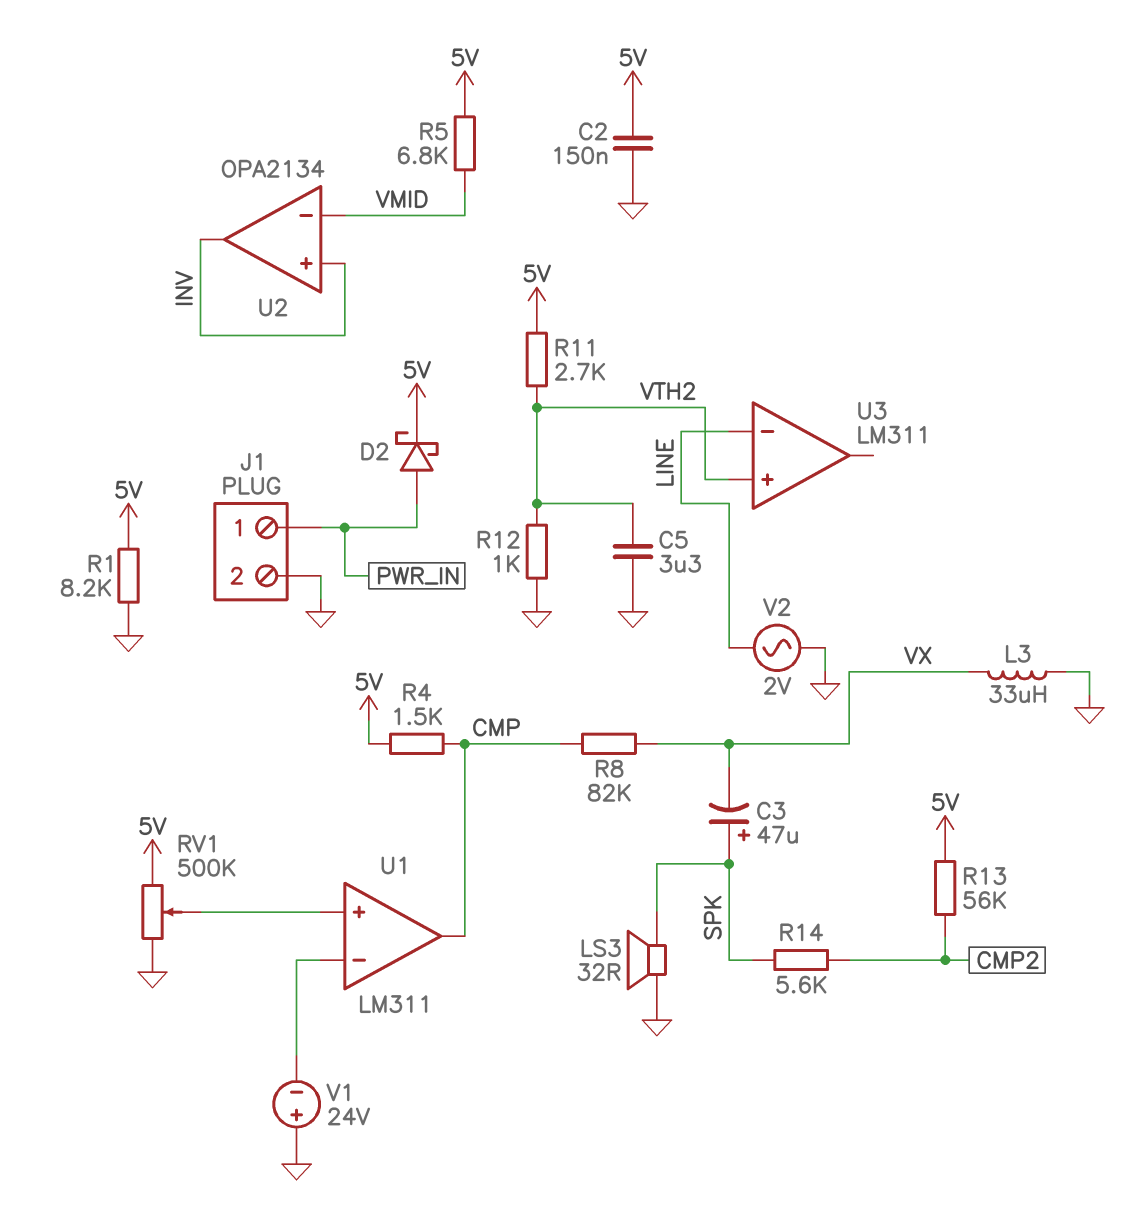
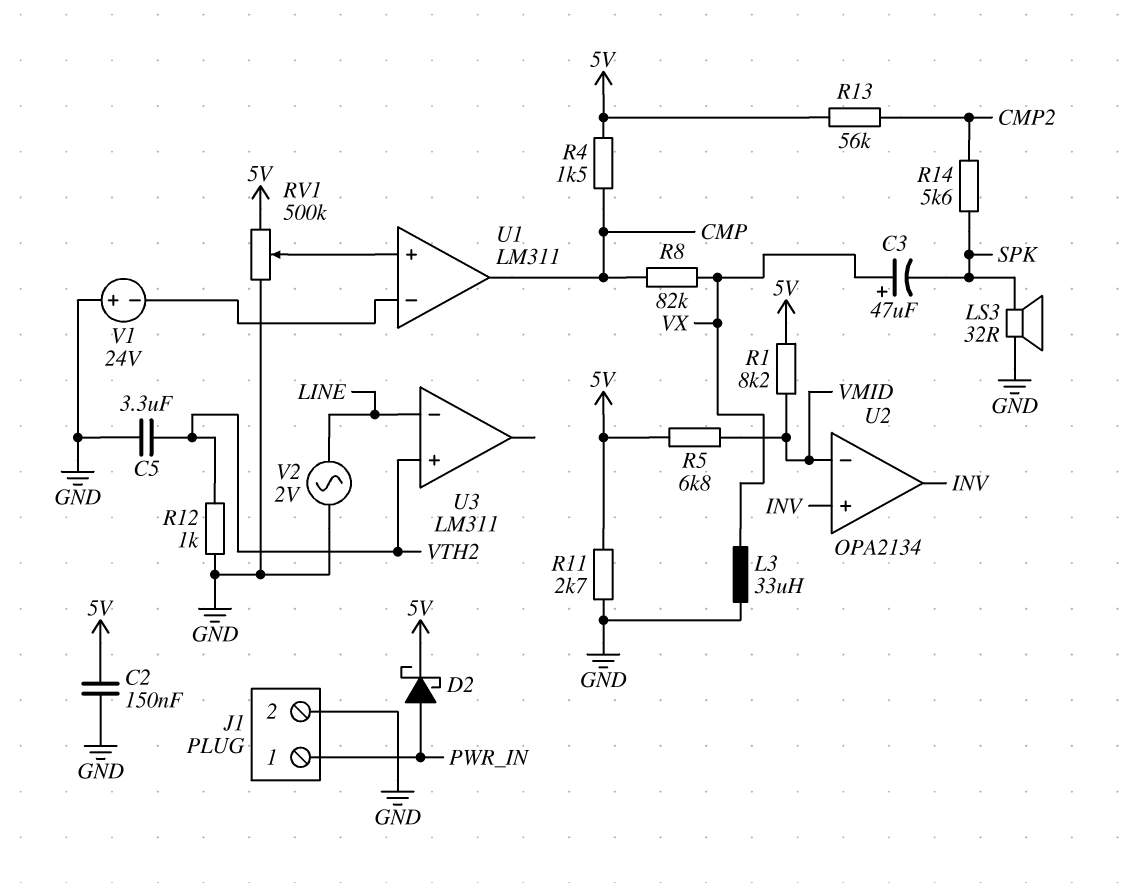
C3: 47uF (plus SPK, minus VX) -> 47uF (plus VX, minus SPK)
R1: 8.2k (5V, GND) -> 8.2k (5V, VMID)
R11: 2.7k (5V, VTH2) -> 2.7k (5V, GND)

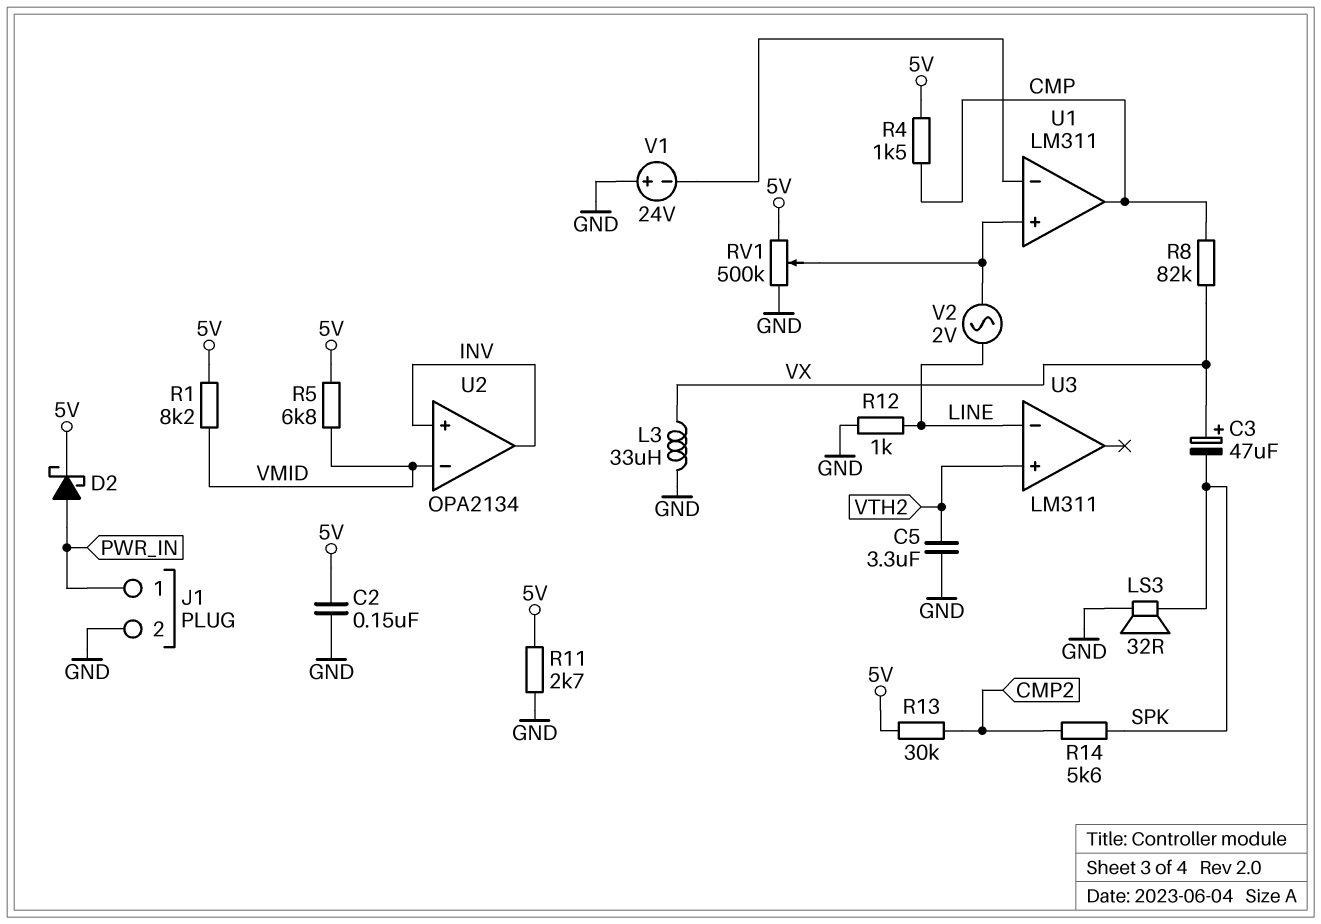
R12: 1k (GND, VTH2) -> 1k (GND, LINE)
R13: 56k (5V, CMP2) -> 30k (5V, CMP2)
V2: AC 2V (GND, LINE) -> AC 2V (LINE, U1/in+)

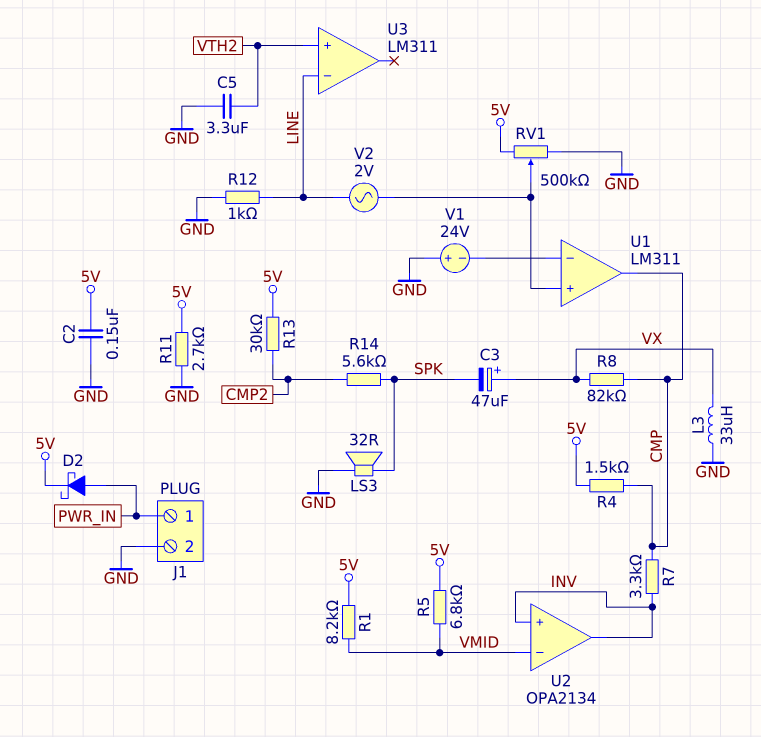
R7: none -> 3.3k (CMP, INV)

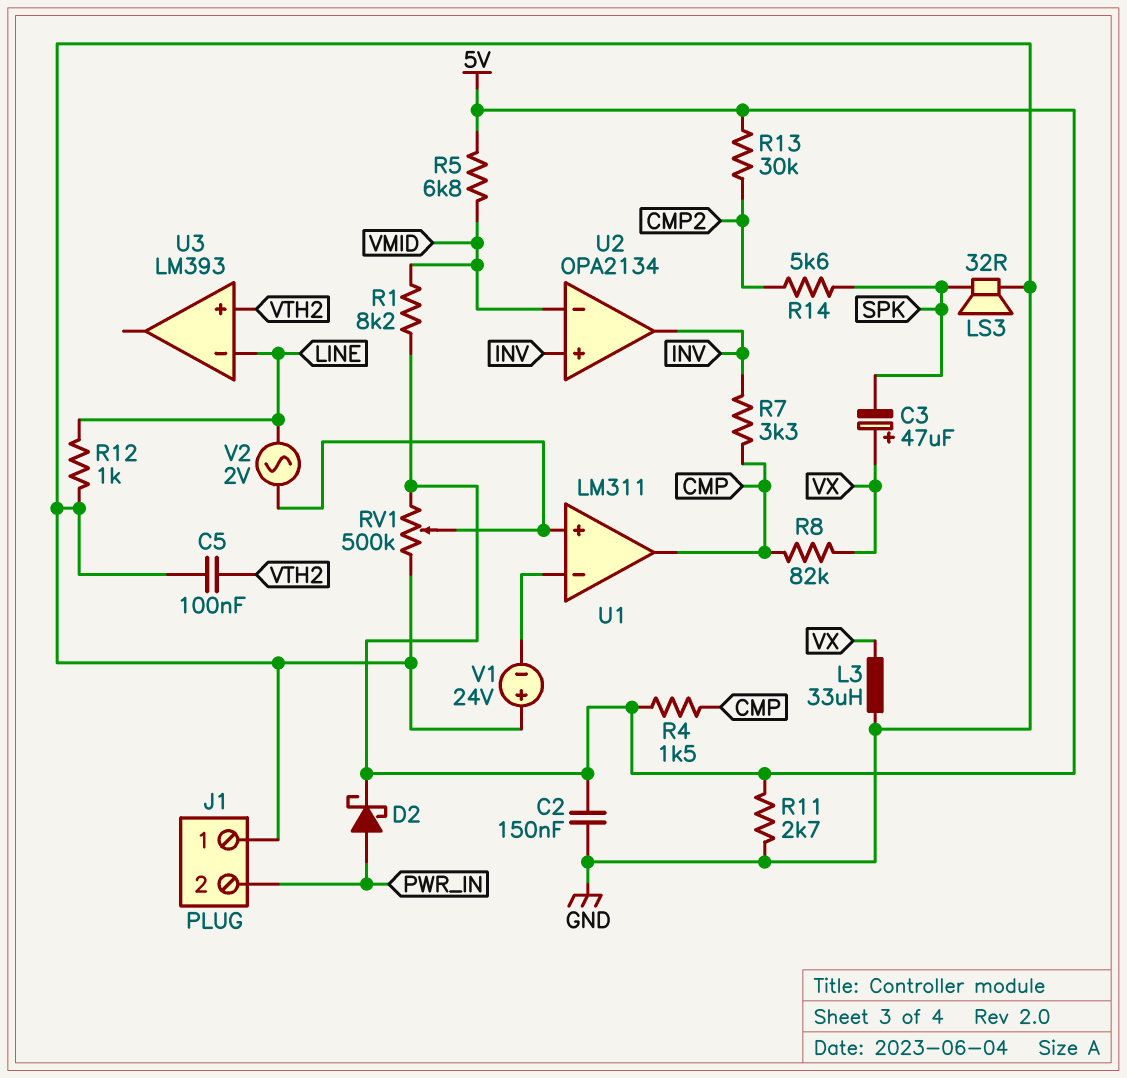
C5: 3.3uF (GND, VTH2) -> 100nF (GND, VTH2)
J1 pin 1: PWR_IN -> GND
J1 pin 2: GND -> PWR_IN
U3: LM311 -> LM393

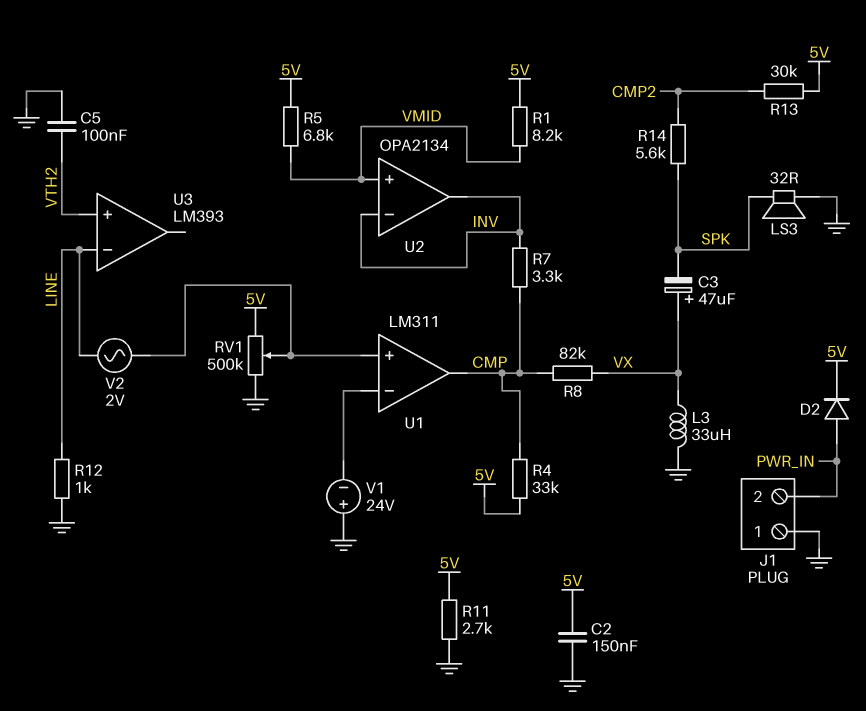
D2: schottky (A PWR_IN, K 5V) -> diode (A PWR_IN, K 5V)
R4: 1.5k (5V, CMP) -> 33k (5V, CMP)
U2 pin in+: INV -> VMID
U2 pin in-: VMID -> INV

